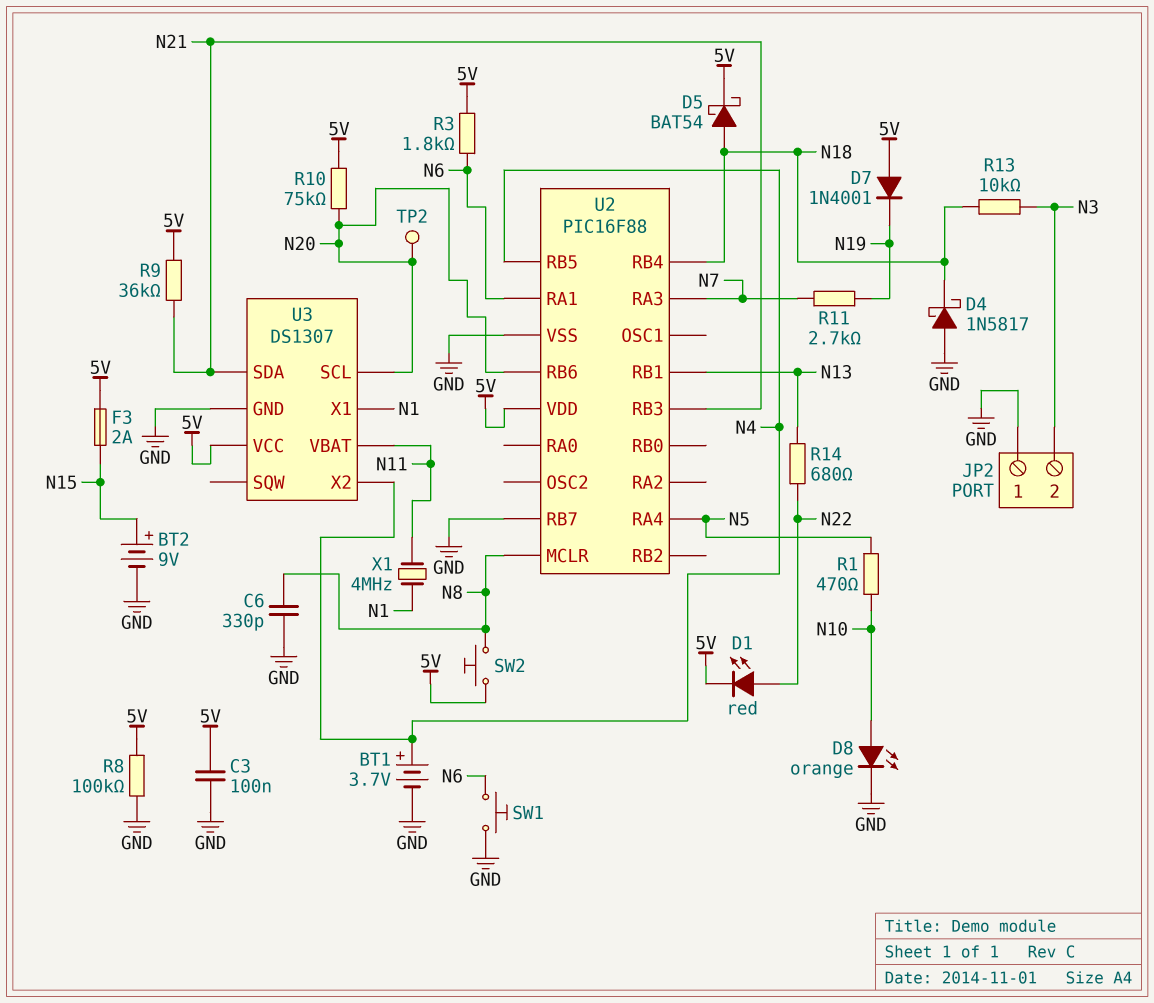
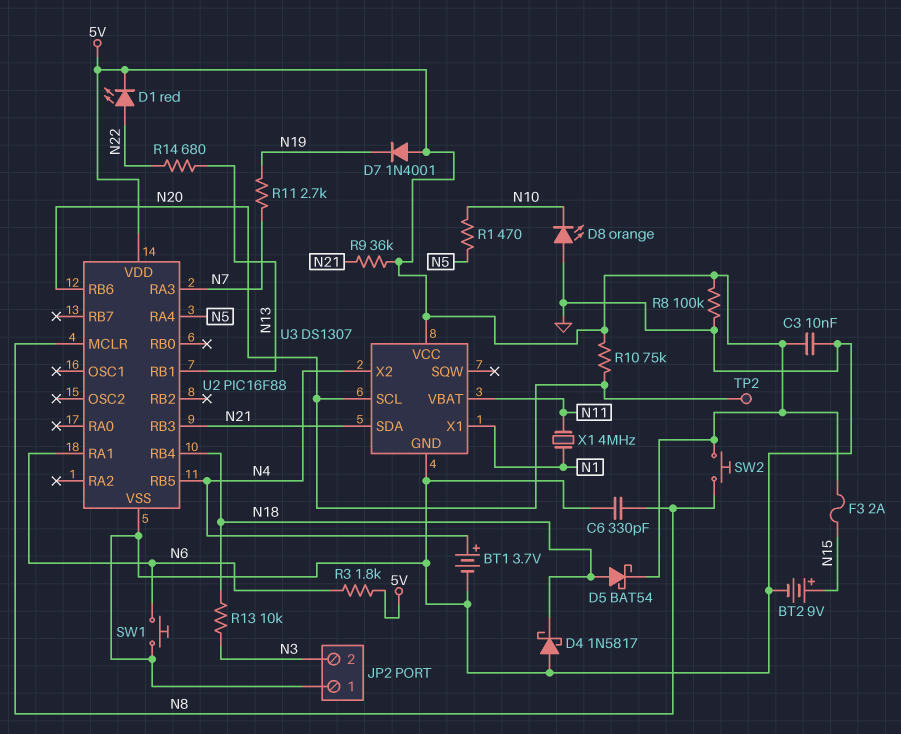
C3: 100nF (5V, GND) -> 10nF (5V, GND)
D8: LED orange (A N10, K GND) -> LED orange (A GND, K N10)
U2 pin RB7: GND -> none

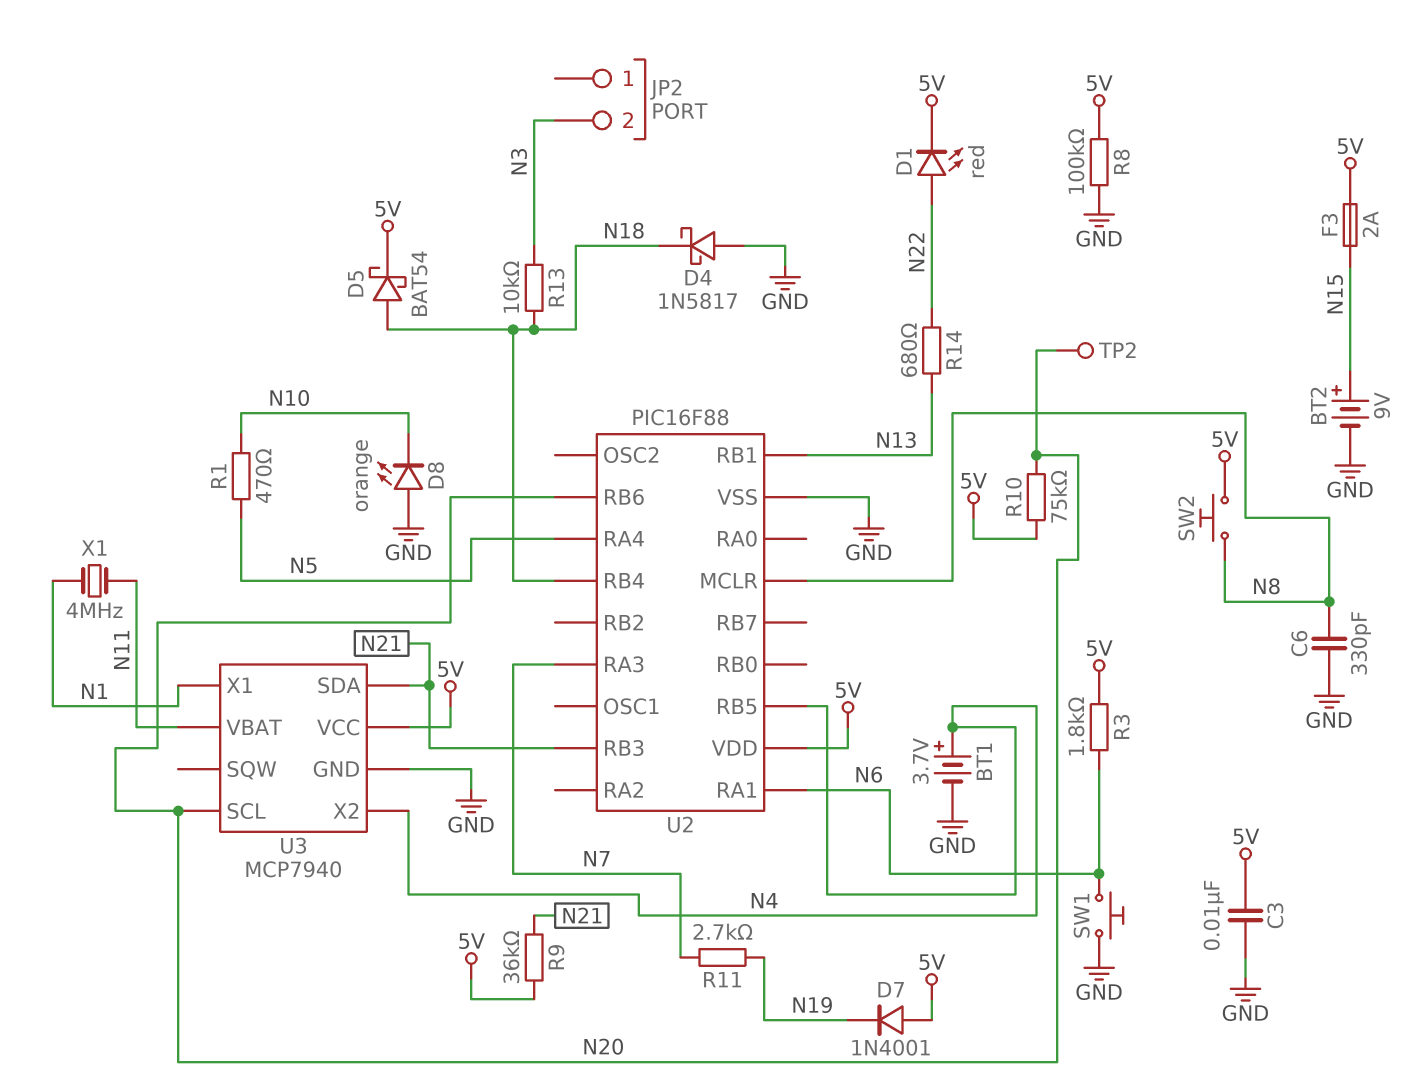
JP2 pin 1: GND -> none
U3: DS1307 -> MCP7940

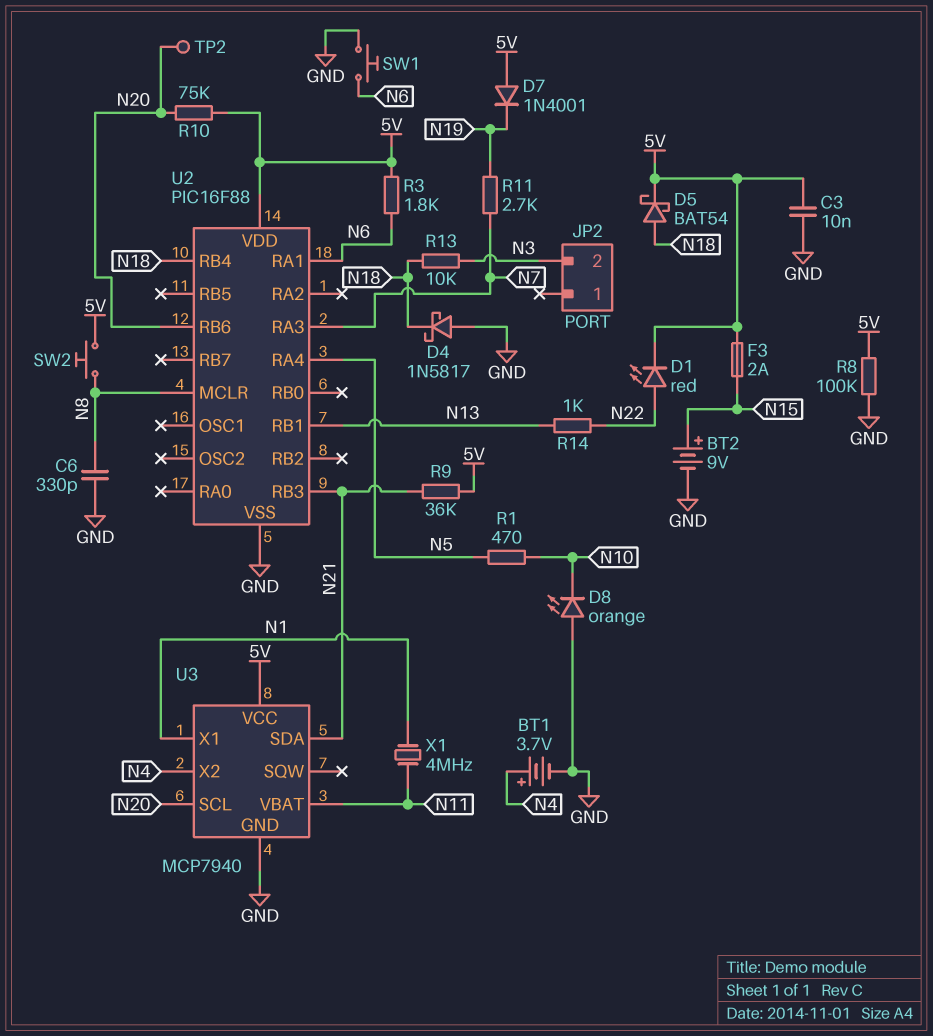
R14: 680 (N13, N22) -> 1k (N13, N22)
U2 pin RB5: N4 -> none

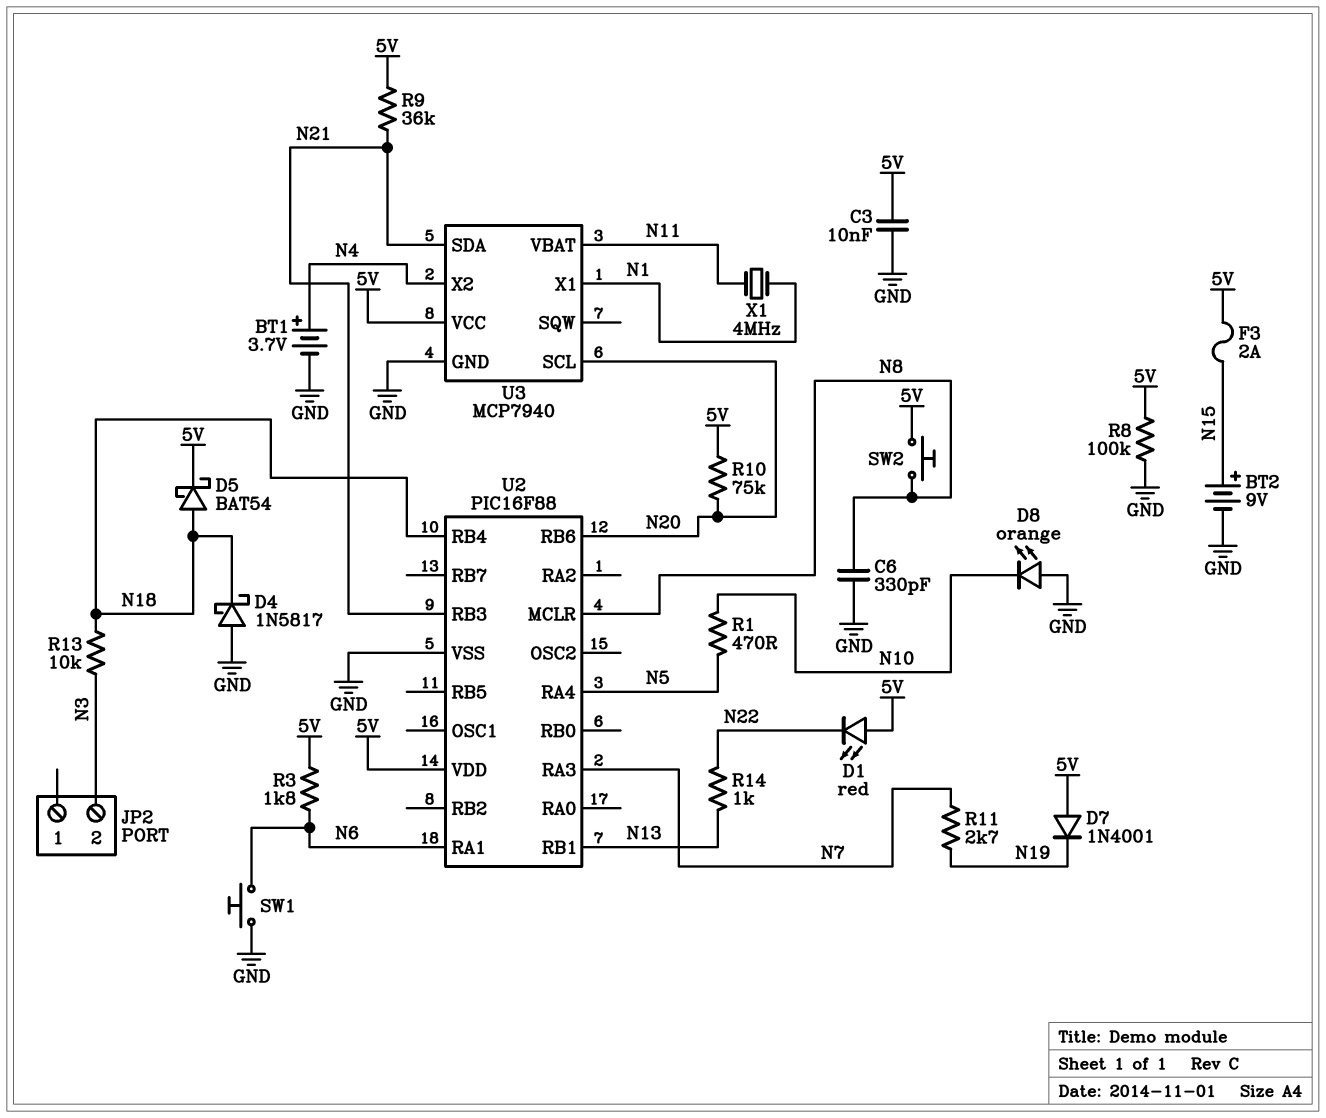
D1: LED red (A N22, K 5V) -> LED red (A 5V, K N22)
TP2: test point (N20) -> none

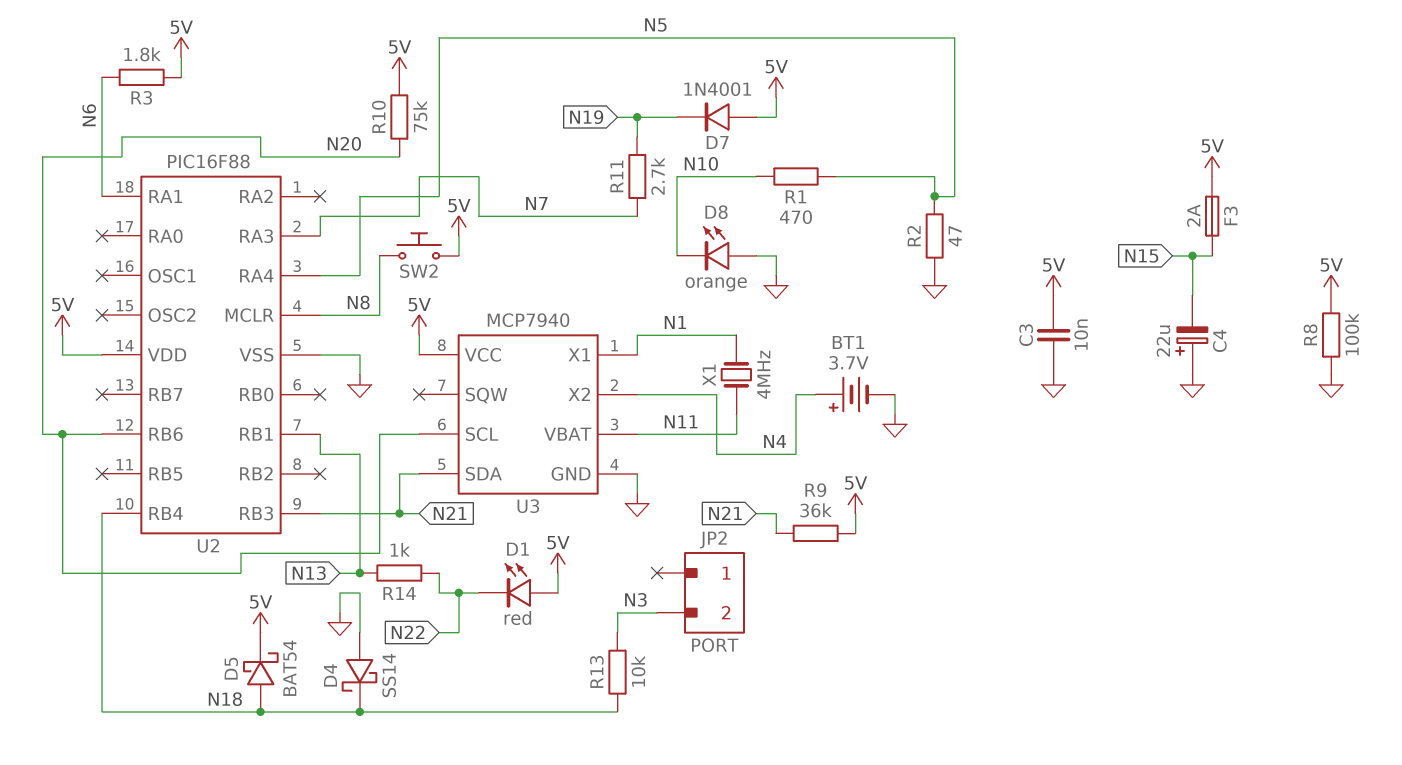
BT2: 9V (plus N15, minus GND) -> none
C4: none -> 22uF (plus GND, minus N15)
C6: 330pF (GND, N8) -> none
D4: schottky 1N5817 (A GND, K N18) -> schottky SS14 (A GND, K N18)
R2: none -> 47 (GND, N5)
SW1: button (GND, N6) -> none

